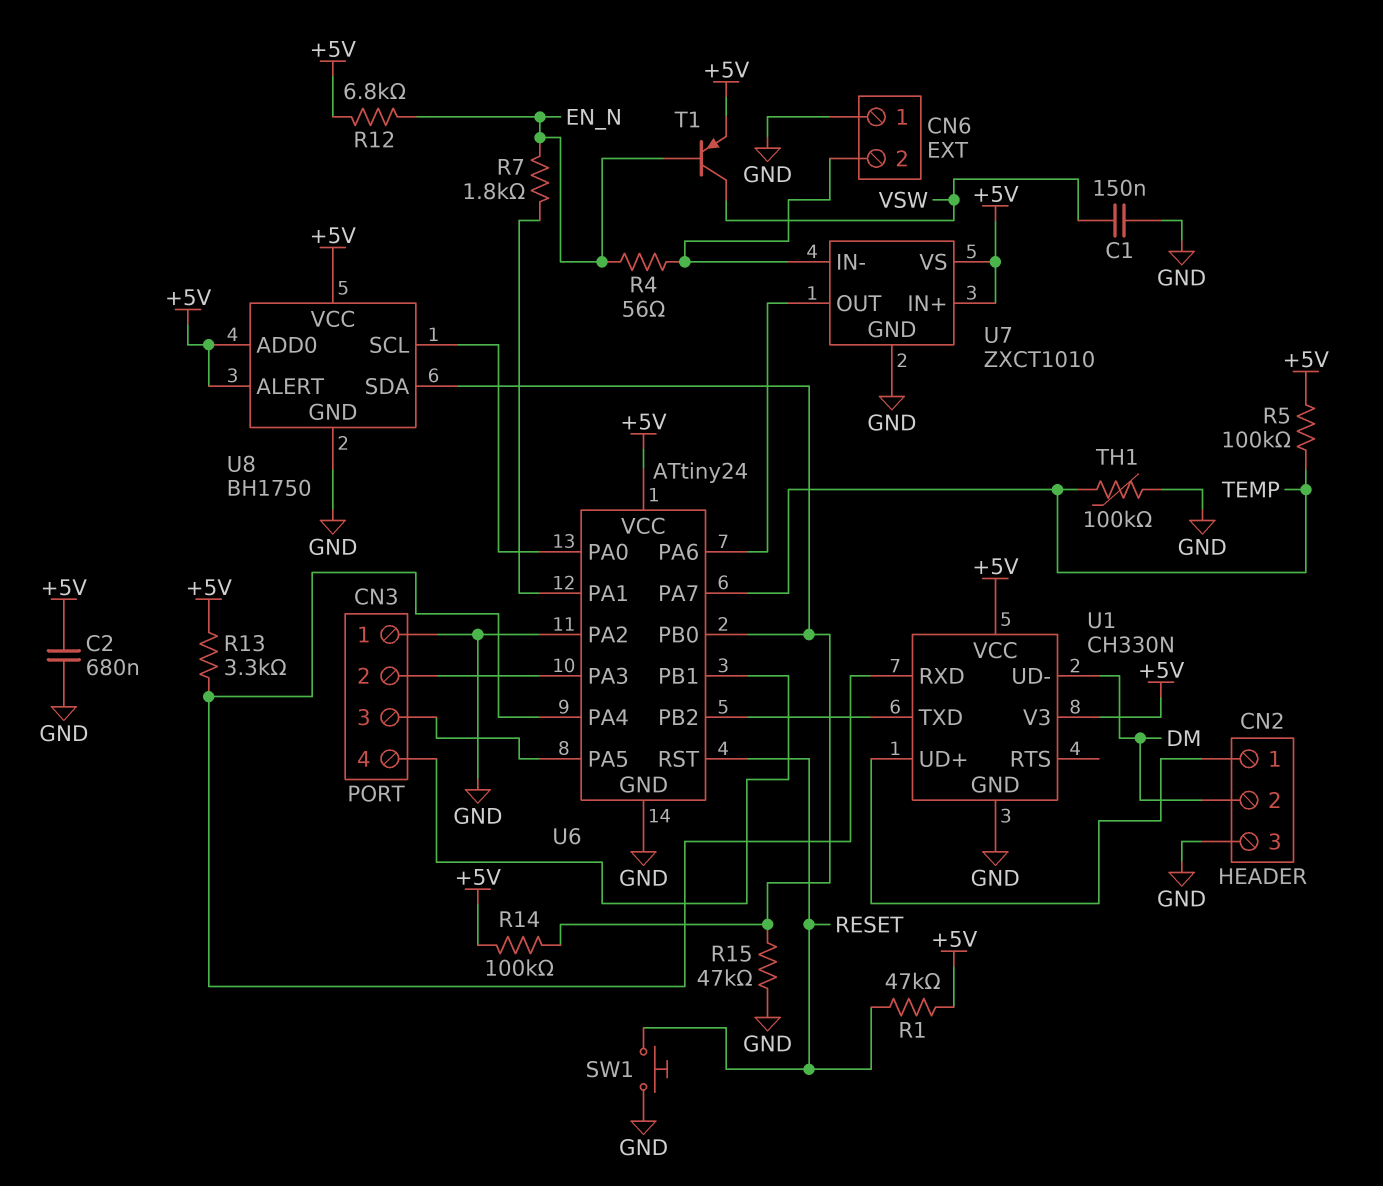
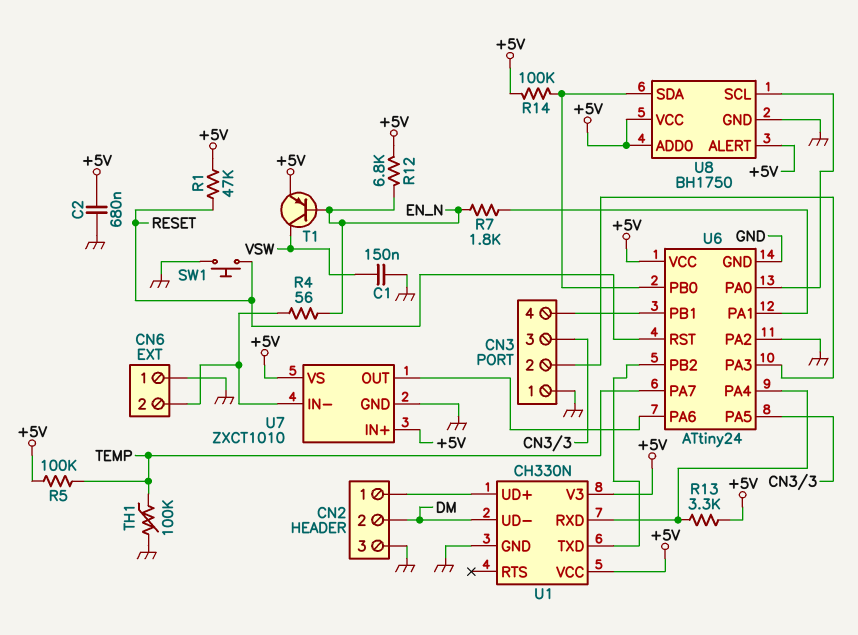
R15: 47k (GND, U6/PB0) -> none

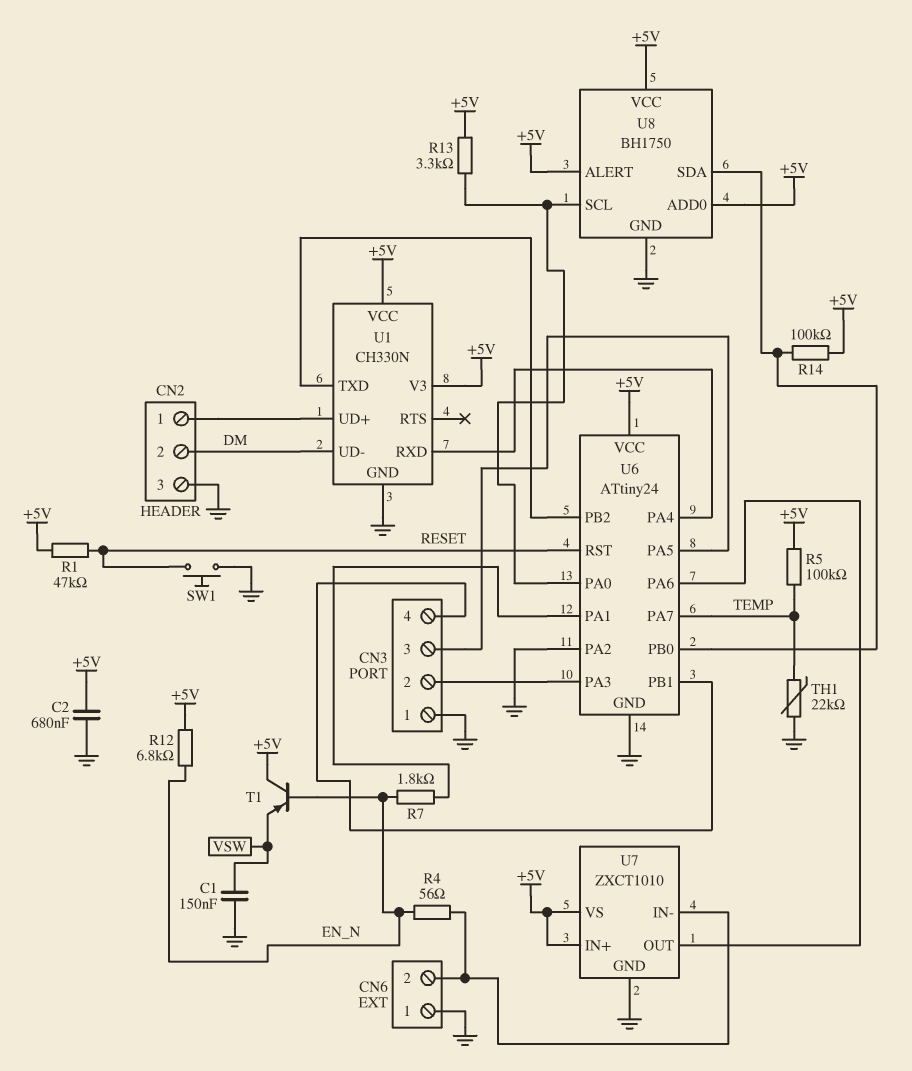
R13: 3.3k (+5V, U1/RXD) -> 3.3k (+5V, U6/PA0)
T1: PNP (B EN_N, C VSW, E +5V) -> PNP (B EN_N, C +5V, E VSW)
TH1: 100k (GND, TEMP) -> 22k (GND, TEMP)

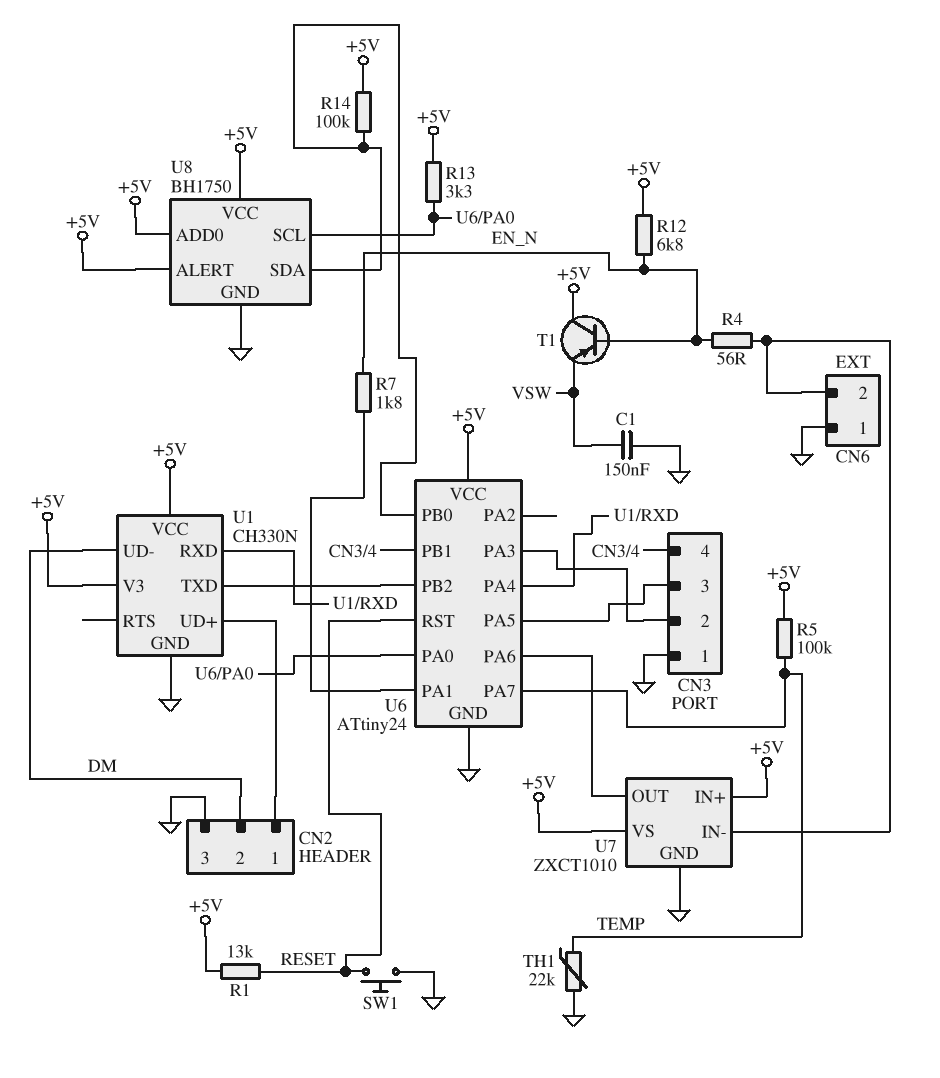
C2: 680nF (+5V, GND) -> none
R1: 47k (+5V, RESET) -> 13k (+5V, RESET)
U6 pin PA2: GND -> none

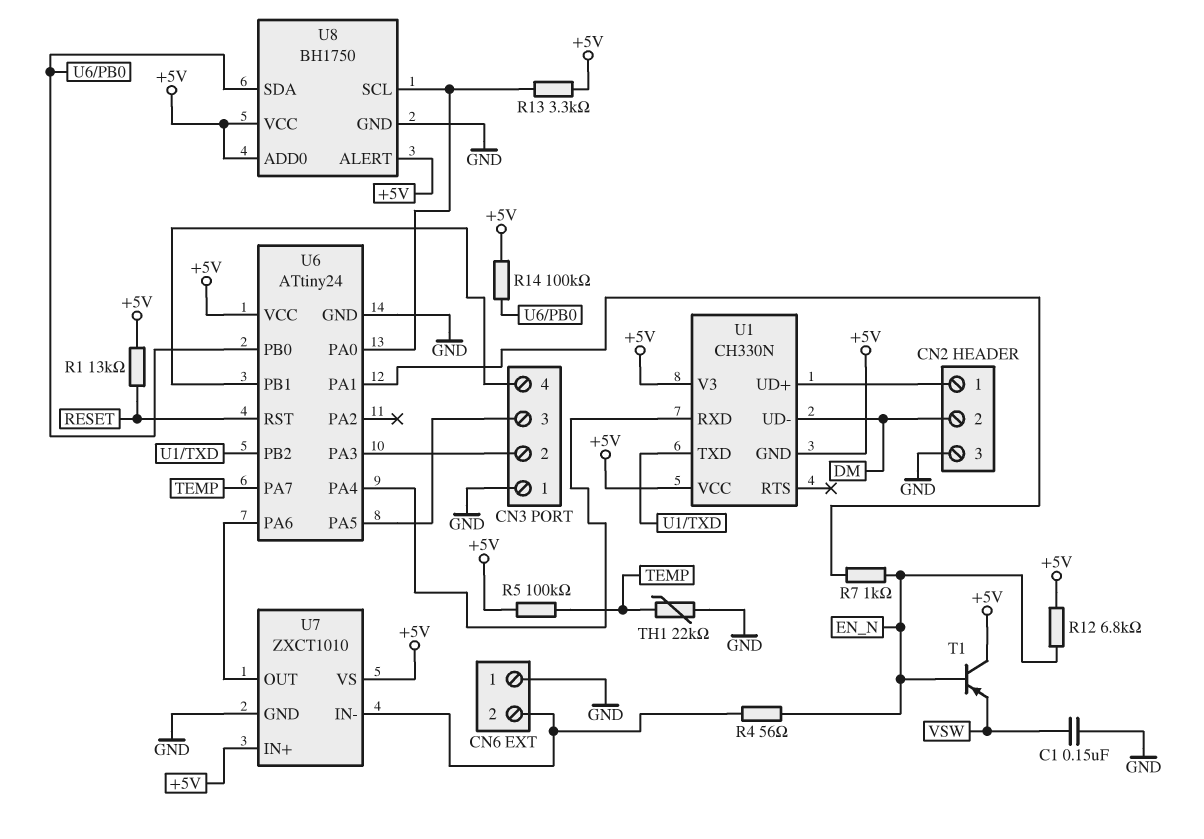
R7: 1.8k (EN_N, U6/PA1) -> 1k (EN_N, U6/PA1)
SW1: button (GND, RESET) -> none
U1 pin GND: GND -> +5V

